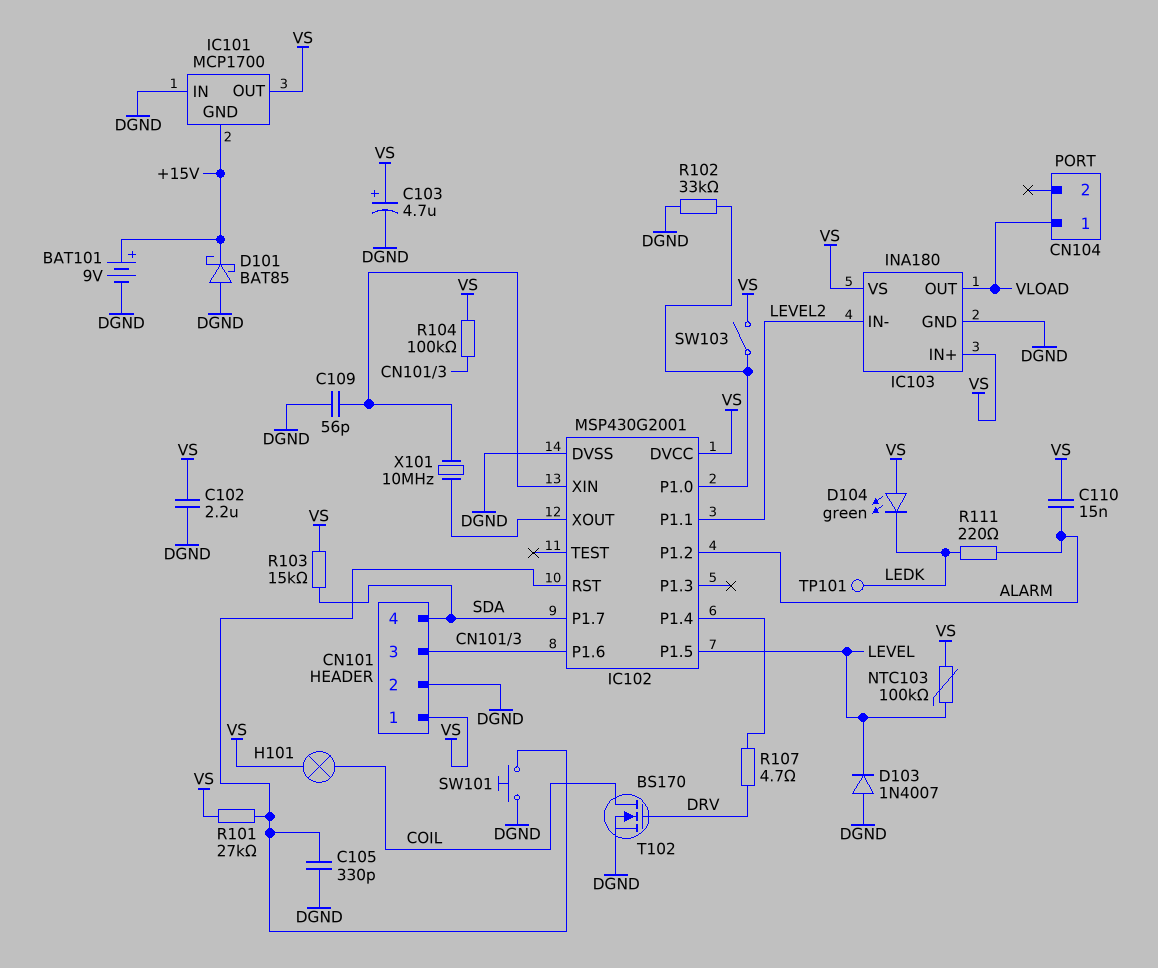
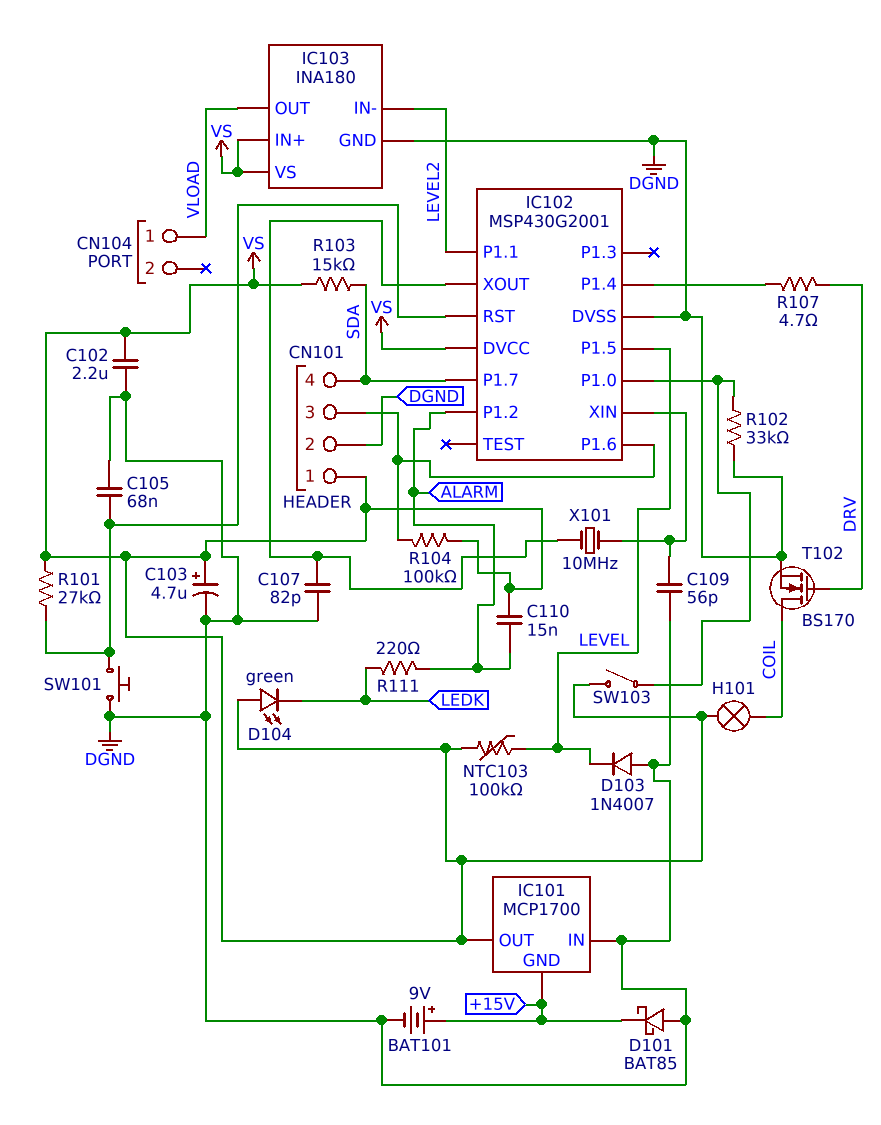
C105: 330pF (DGND, IC102/RST) -> 68nF (DGND, IC102/RST)
C107: none -> 82pF (DGND, IC102/XOUT)
TP101: test point (LEDK) -> none

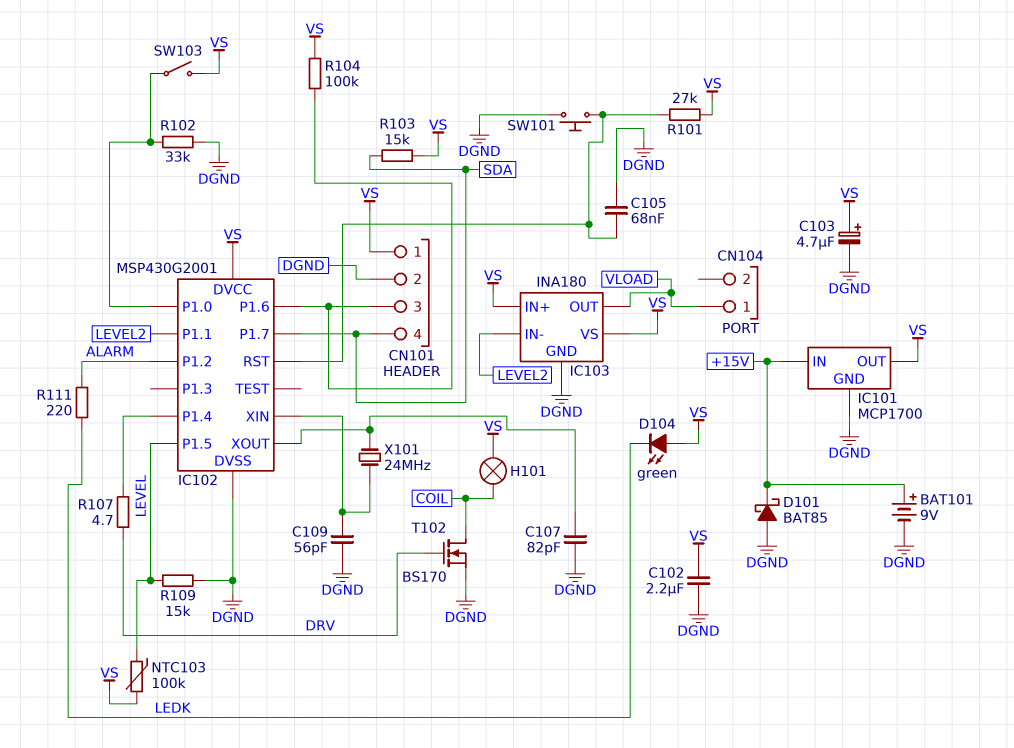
C110: 15nF (ALARM, VS) -> none
D103: diode 1N4007 (A DGND, K LEVEL) -> none
IC101 pin GND: +15V -> DGND
IC101 pin IN: DGND -> +15V
R109: none -> 15k (DGND, LEVEL)
X101: 10MHz (IC102/XIN, IC102/XOUT) -> 24MHz (IC102/XIN, IC102/XOUT)

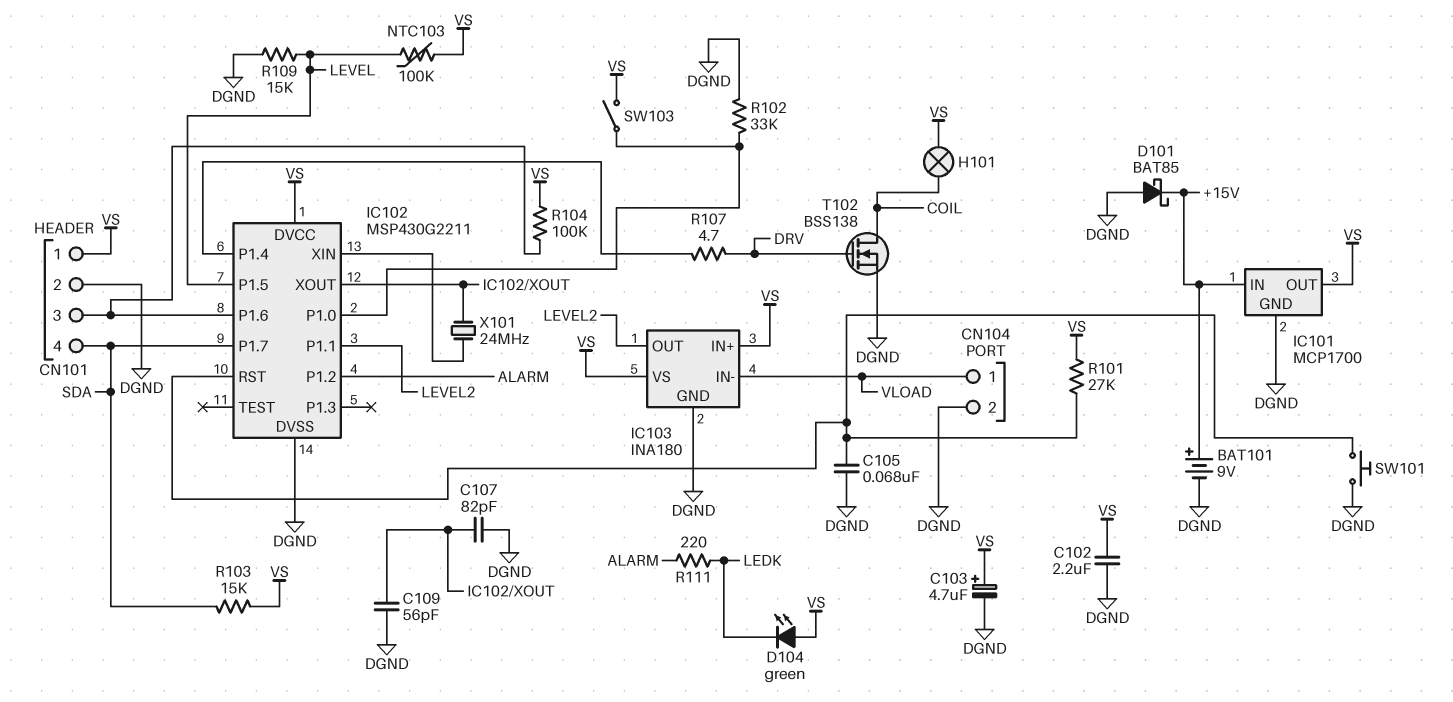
C109: 56pF (DGND, IC102/XIN) -> 56pF (DGND, IC102/XOUT)
CN104 pin 2: none -> DGND
IC102: MSP430G2001 -> MSP430G2211
IC103 pin IN-: LEVEL2 -> VLOAD
IC103 pin OUT: VLOAD -> LEVEL2
T102: NMOS BS170 (G DRV, D COIL, S DGND) -> NMOS BSS138 (G DRV, D COIL, S DGND)

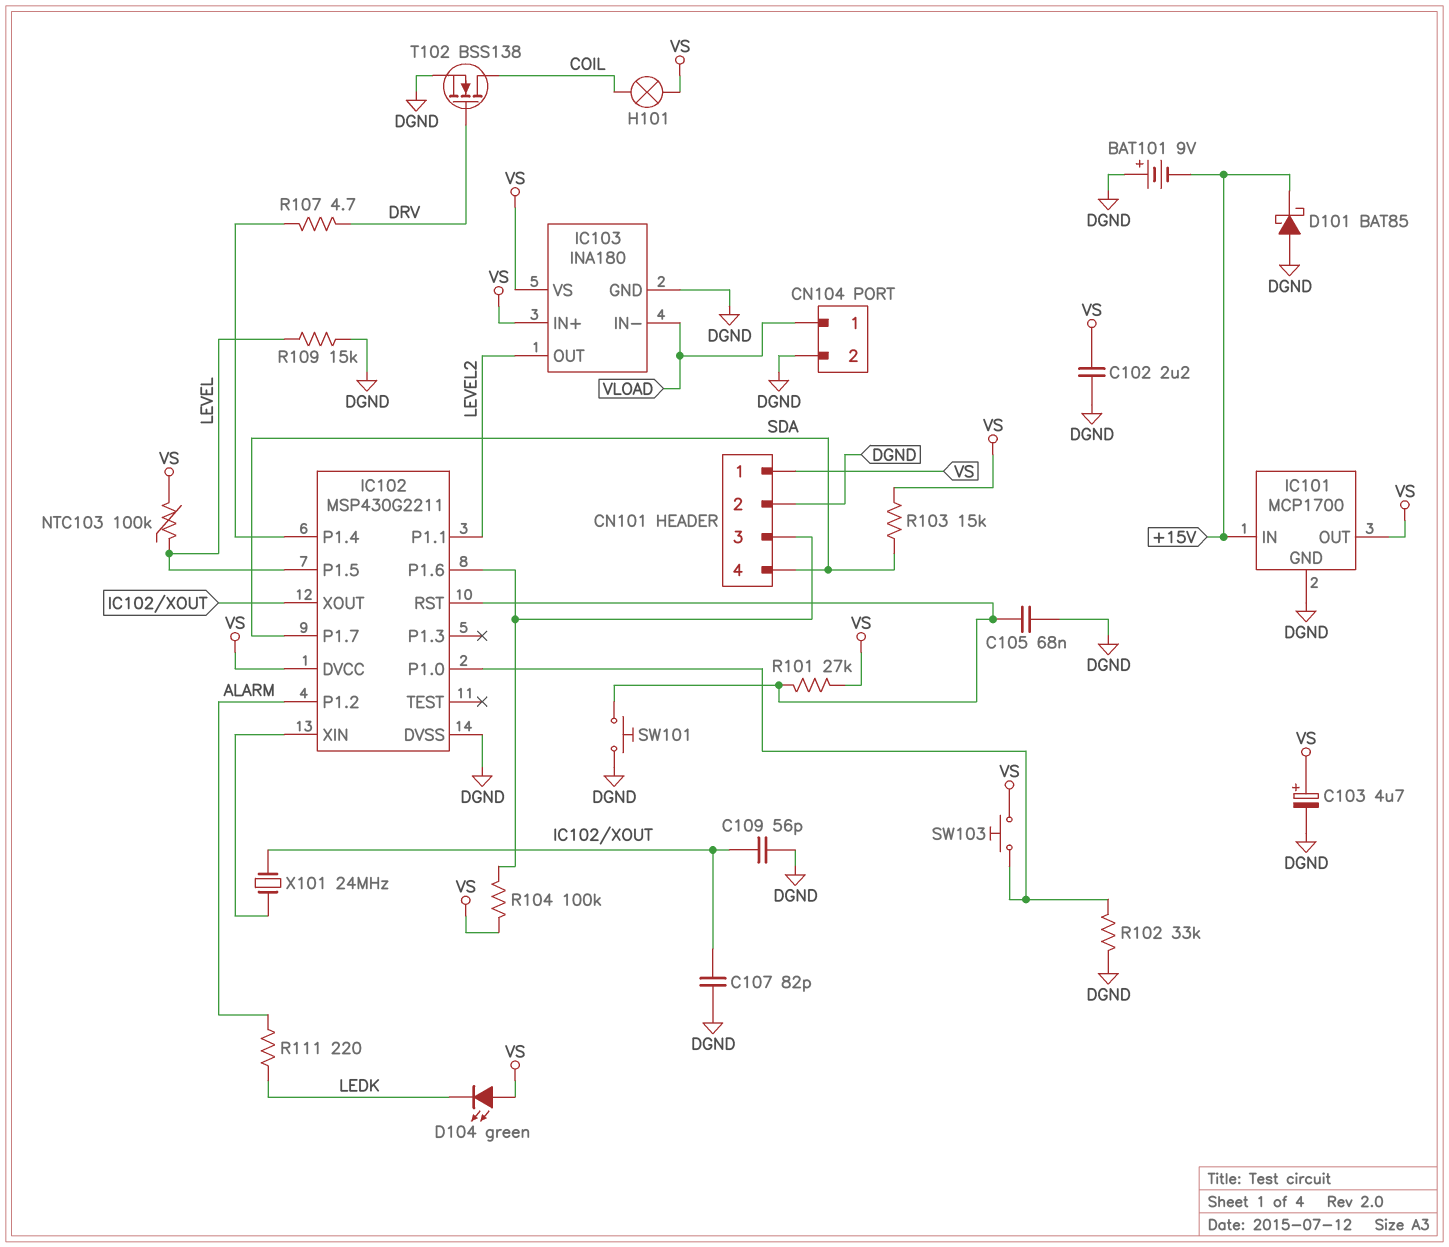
BAT101: 9V (plus +15V, minus DGND) -> 9V (plus DGND, minus +15V)
SW103: switch (IC102/P1.0, VS) -> button (IC102/P1.0, VS)

